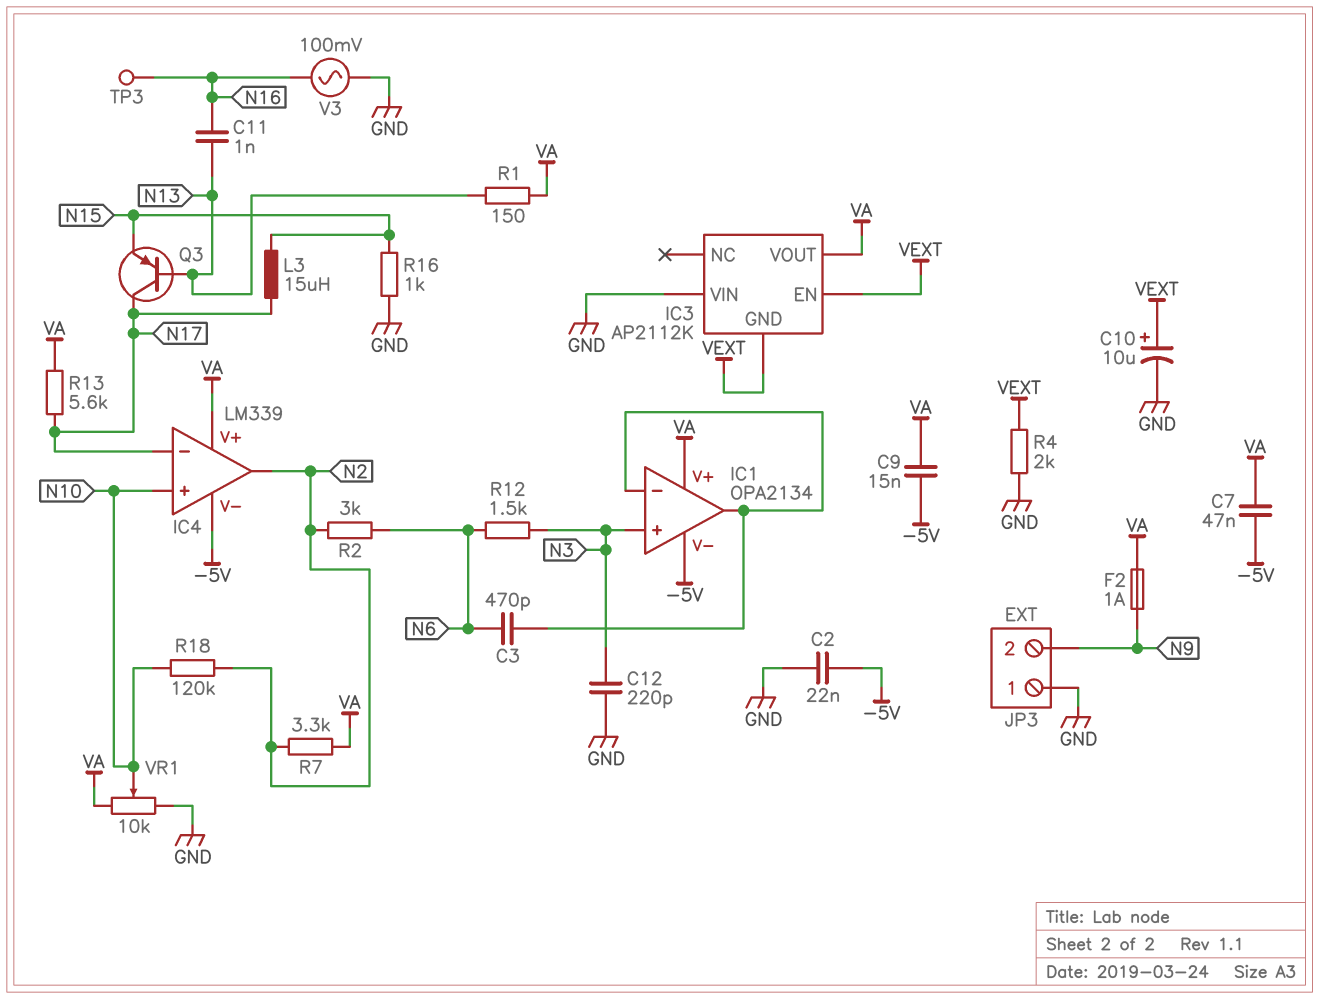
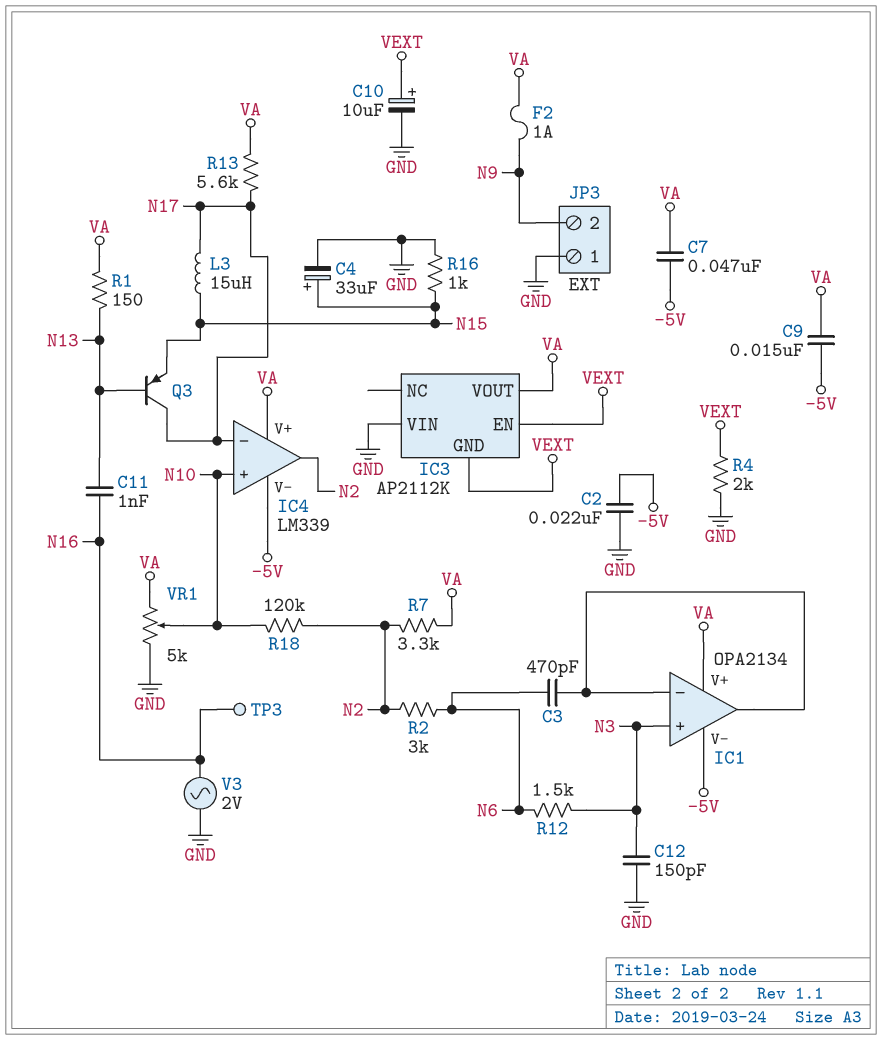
C4: none -> 33uF (plus N15, minus GND)
C12: 220pF (GND, N3) -> 150pF (GND, N3)
V3: AC 100mV (GND, N16) -> AC 2V (GND, N16)
VR1: 10k (GND, VA, wiper N10) -> 5k (GND, VA, wiper N10)

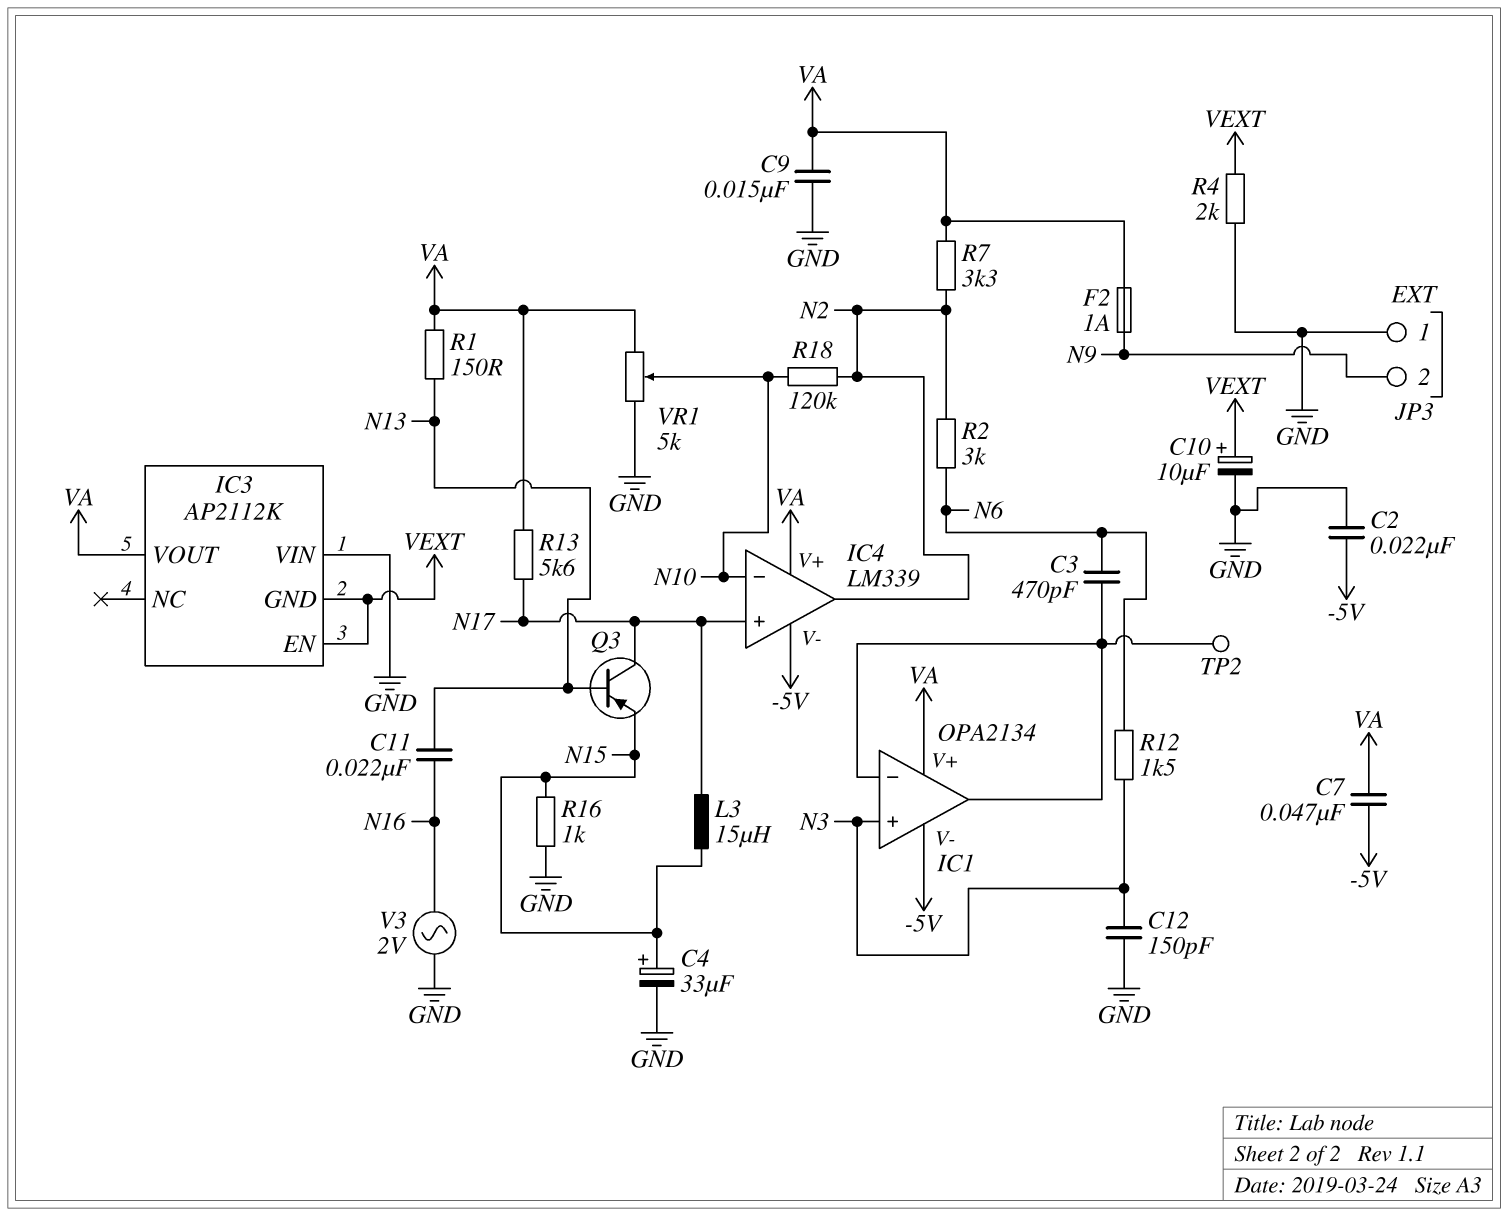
C9: 15nF (-5V, VA) -> 15nF (GND, VA)
C11: 1nF (N13, N16) -> 22nF (N13, N16)
IC4 pin in+: N10 -> N17
IC4 pin in-: N17 -> N10
TP2: none -> test point (IC1/in-)
TP3: test point (N16) -> none

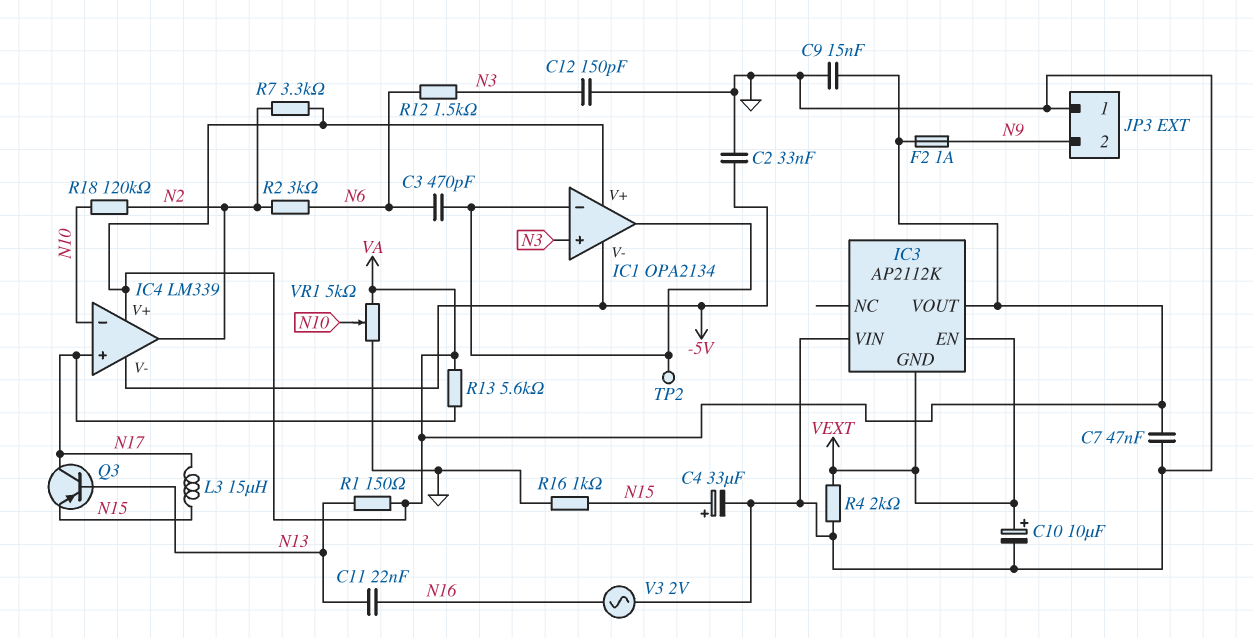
C2: 22nF (-5V, GND) -> 33nF (-5V, GND)
C7: 47nF (-5V, VA) -> 47nF (GND, VA)

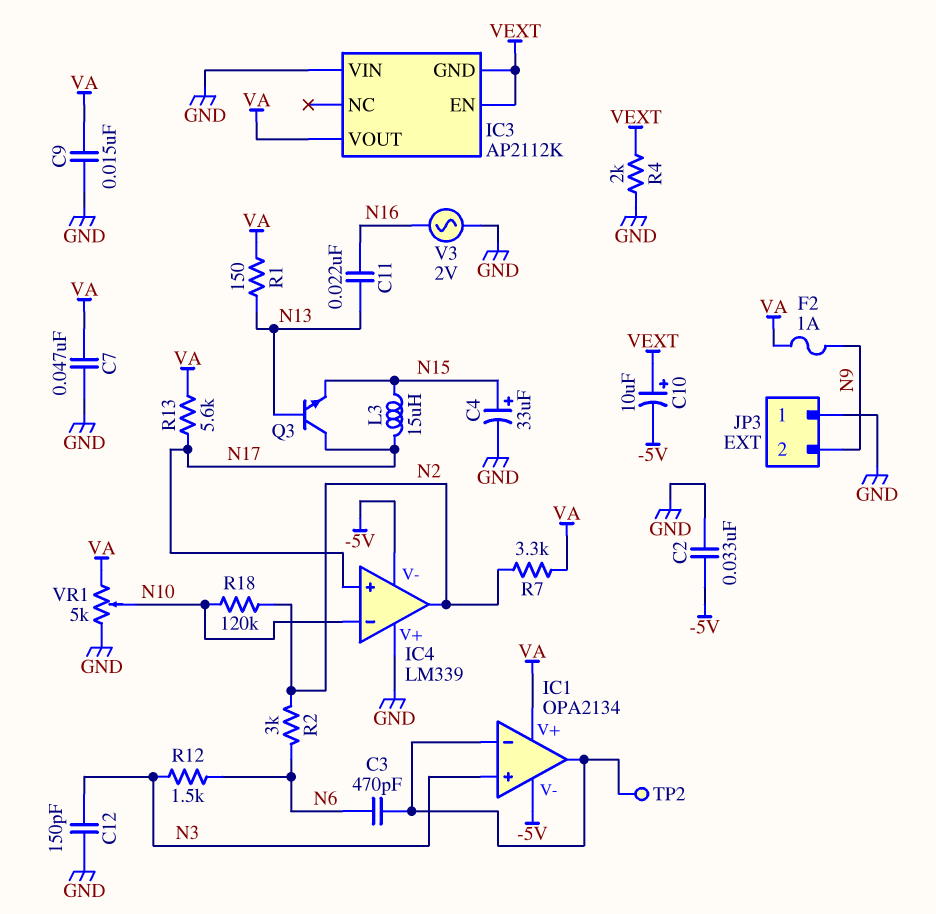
C10: 10uF (plus VEXT, minus GND) -> 10uF (plus VEXT, minus -5V)
IC4 pin V+: VA -> GND
Q3: PNP (B N13, C N17, E N15) -> NPN (B N13, C N17, E N15)
R16: 1k (GND, N15) -> none

